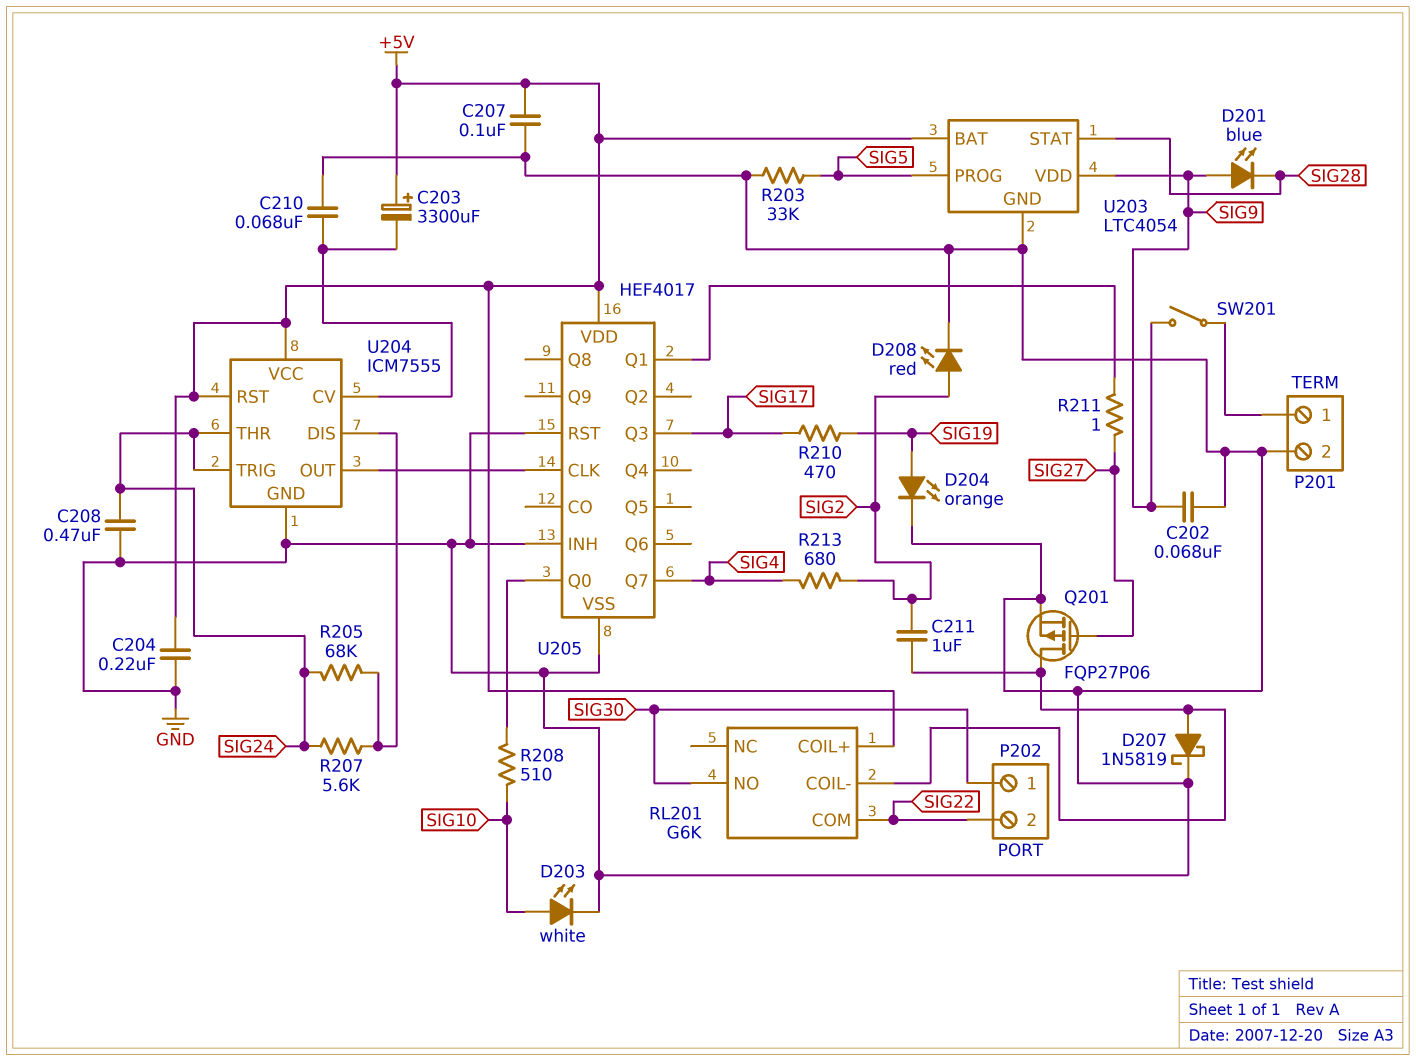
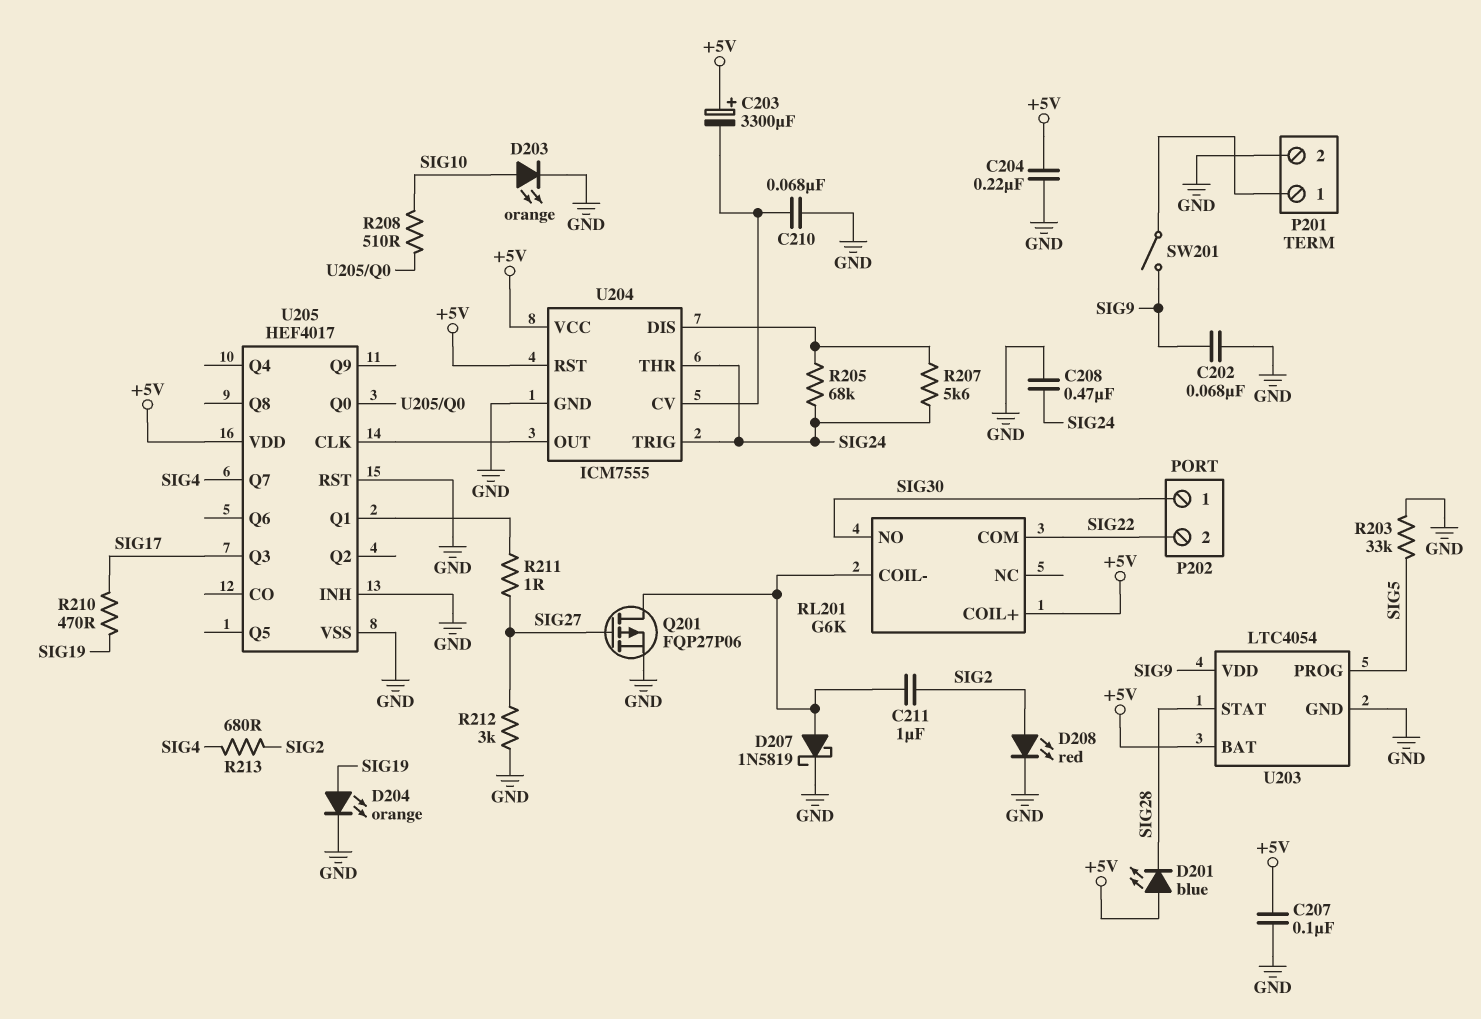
D201: LED blue (A SIG9, K SIG28) -> LED blue (A +5V, K SIG28)
D203: LED white (A SIG10, K GND) -> LED orange (A SIG10, K GND)
R212: none -> 3k (GND, SIG27)

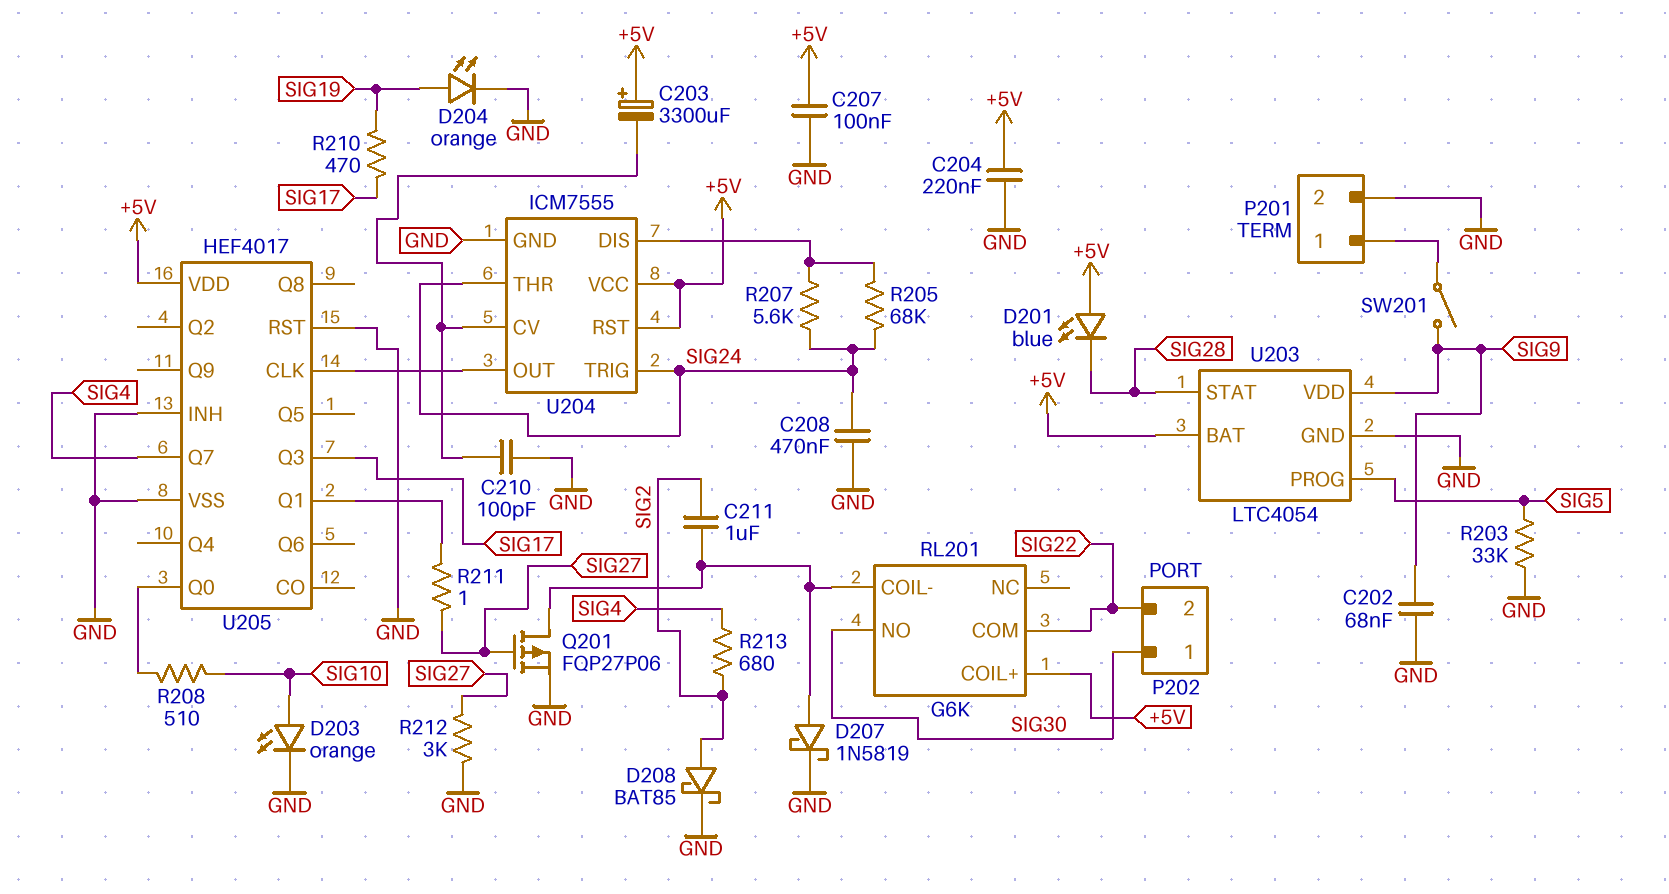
C210: 68nF (GND, U204/CV) -> 100pF (GND, U204/CV)
D208: LED red (A SIG2, K GND) -> schottky BAT85 (A SIG2, K GND)

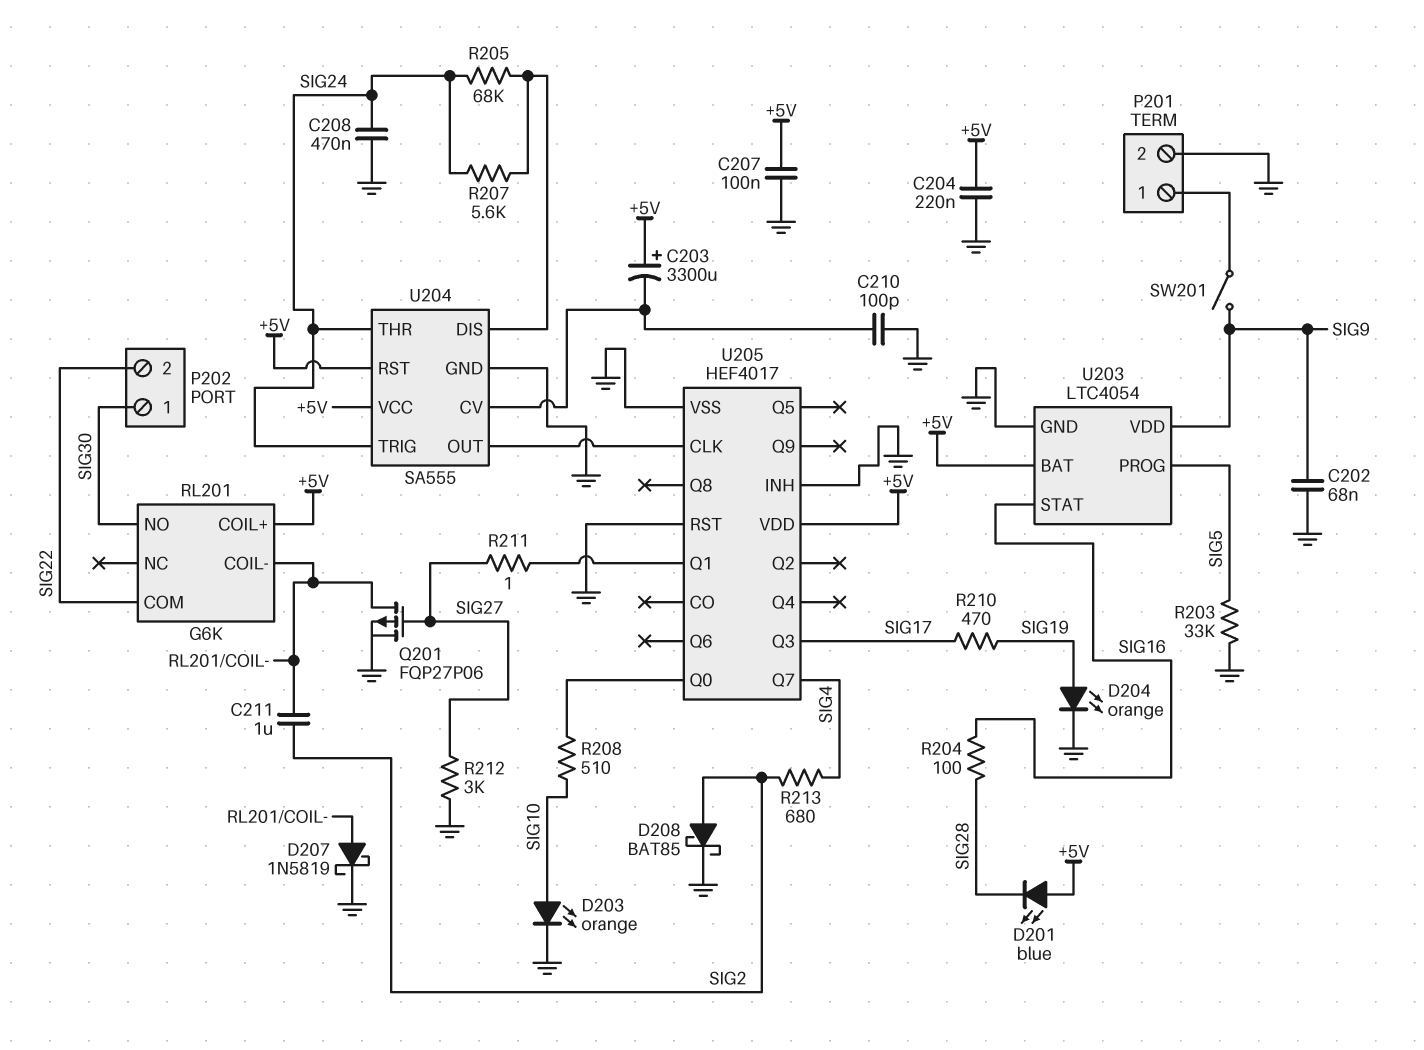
R204: none -> 100 (SIG16, SIG28)
U203 pin STAT: SIG28 -> SIG16
U204: ICM7555 -> SA555

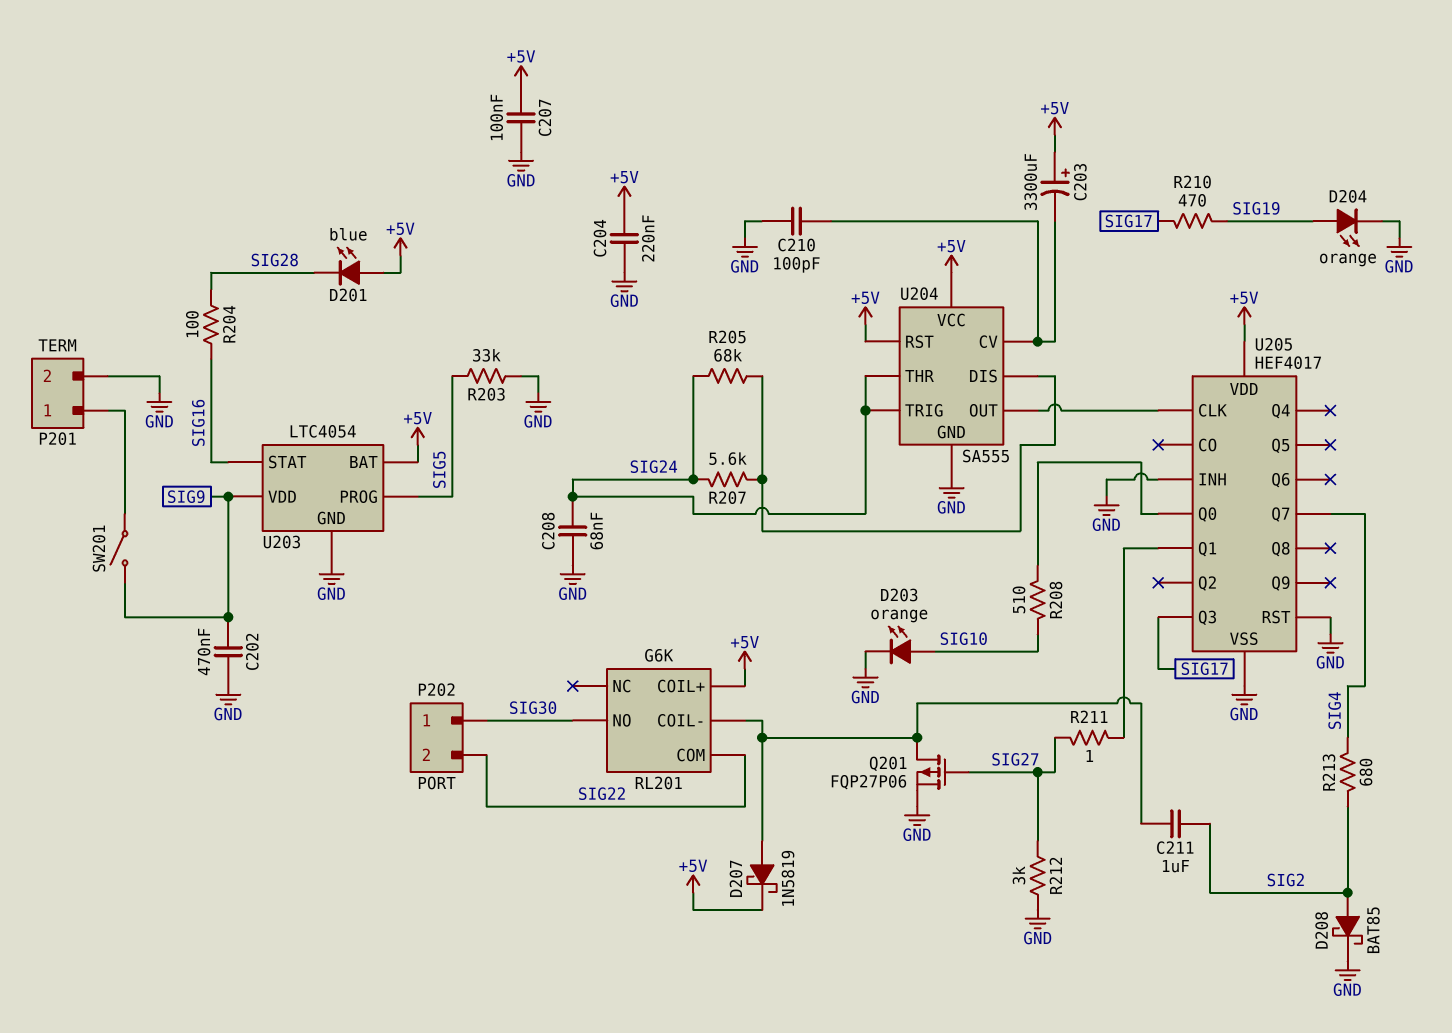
C202: 68nF (GND, SIG9) -> 470nF (GND, SIG9)
C208: 470nF (GND, SIG24) -> 68nF (GND, SIG24)
D207: schottky 1N5819 (A RL201/COIL-, K GND) -> schottky 1N5819 (A RL201/COIL-, K +5V)

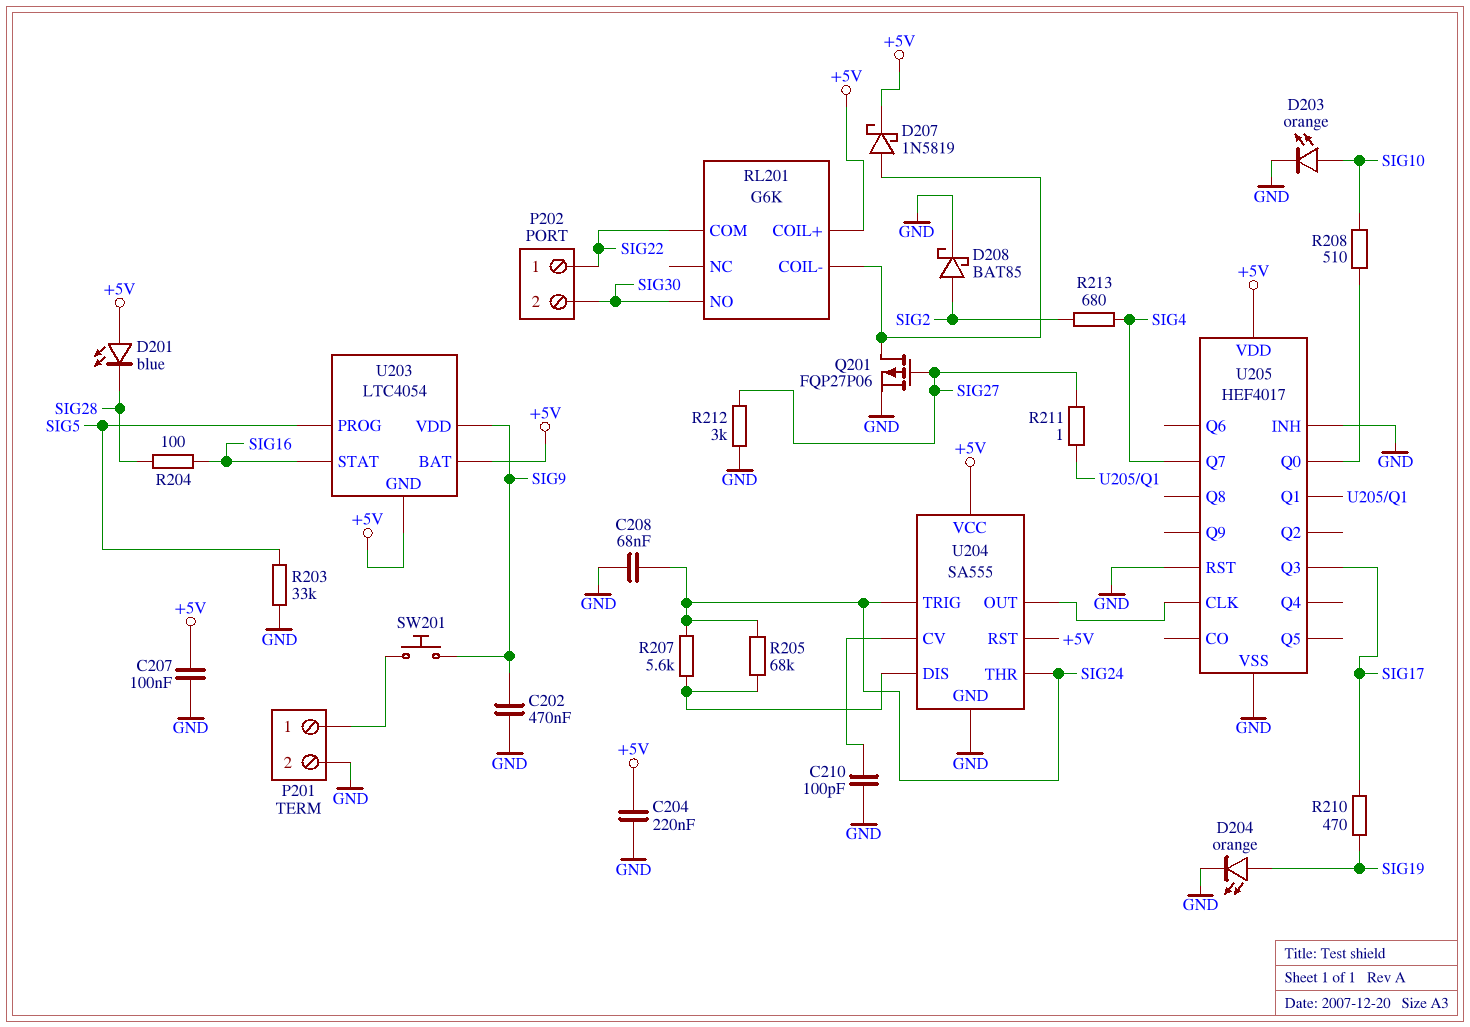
C203: 3300uF (plus +5V, minus U204/CV) -> none
C211: 1uF (RL201/COIL-, SIG2) -> none
P202 pin 1: SIG30 -> SIG22
P202 pin 2: SIG22 -> SIG30
SW201: switch (P201/1, SIG9) -> button (P201/1, SIG9)
U203 pin GND: GND -> +5V

